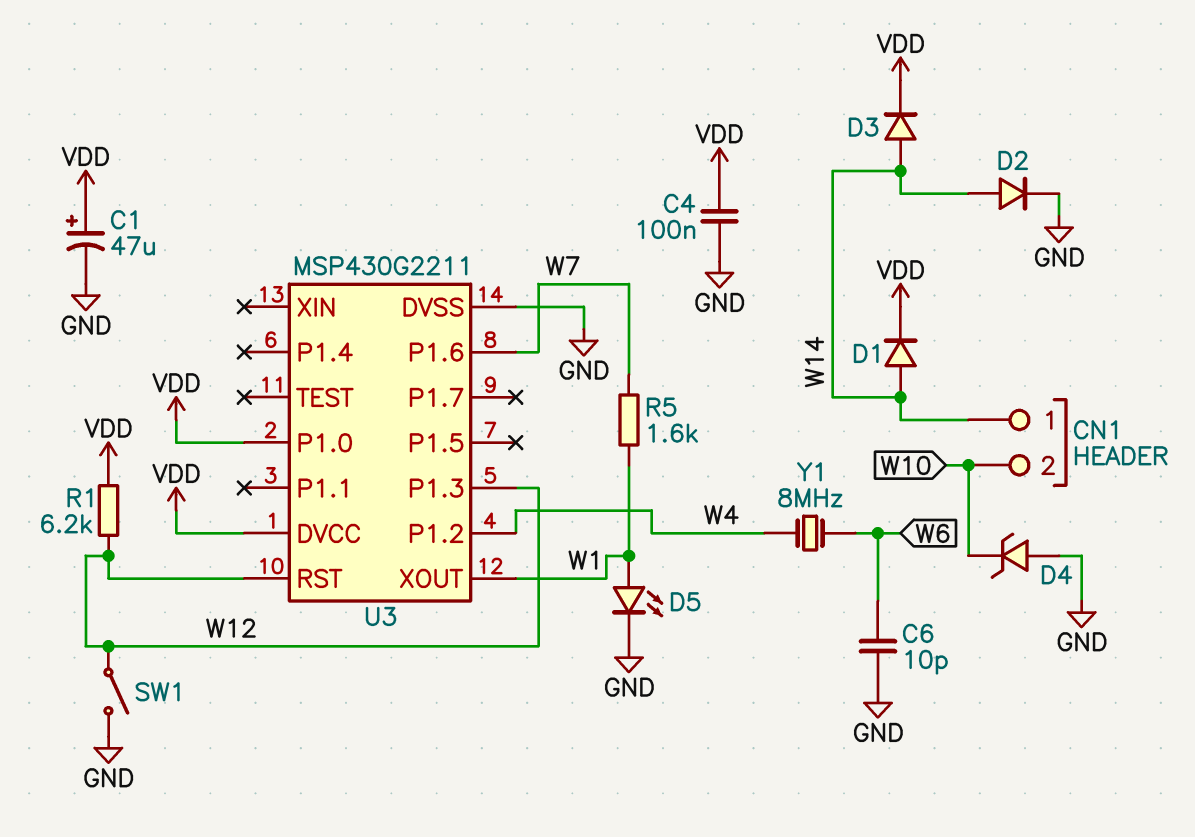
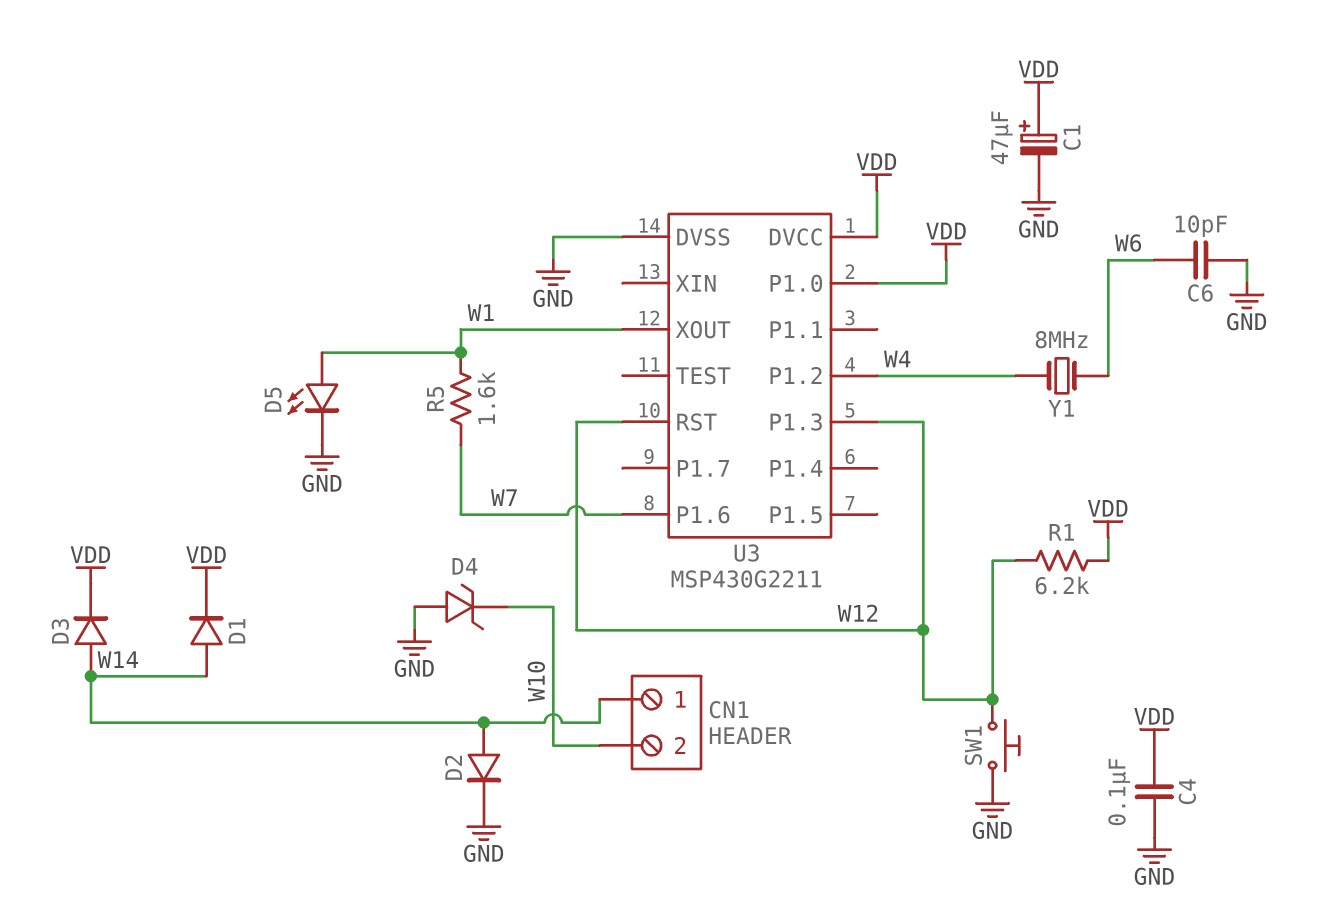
SW1: switch (GND, W12) -> button (GND, W12)

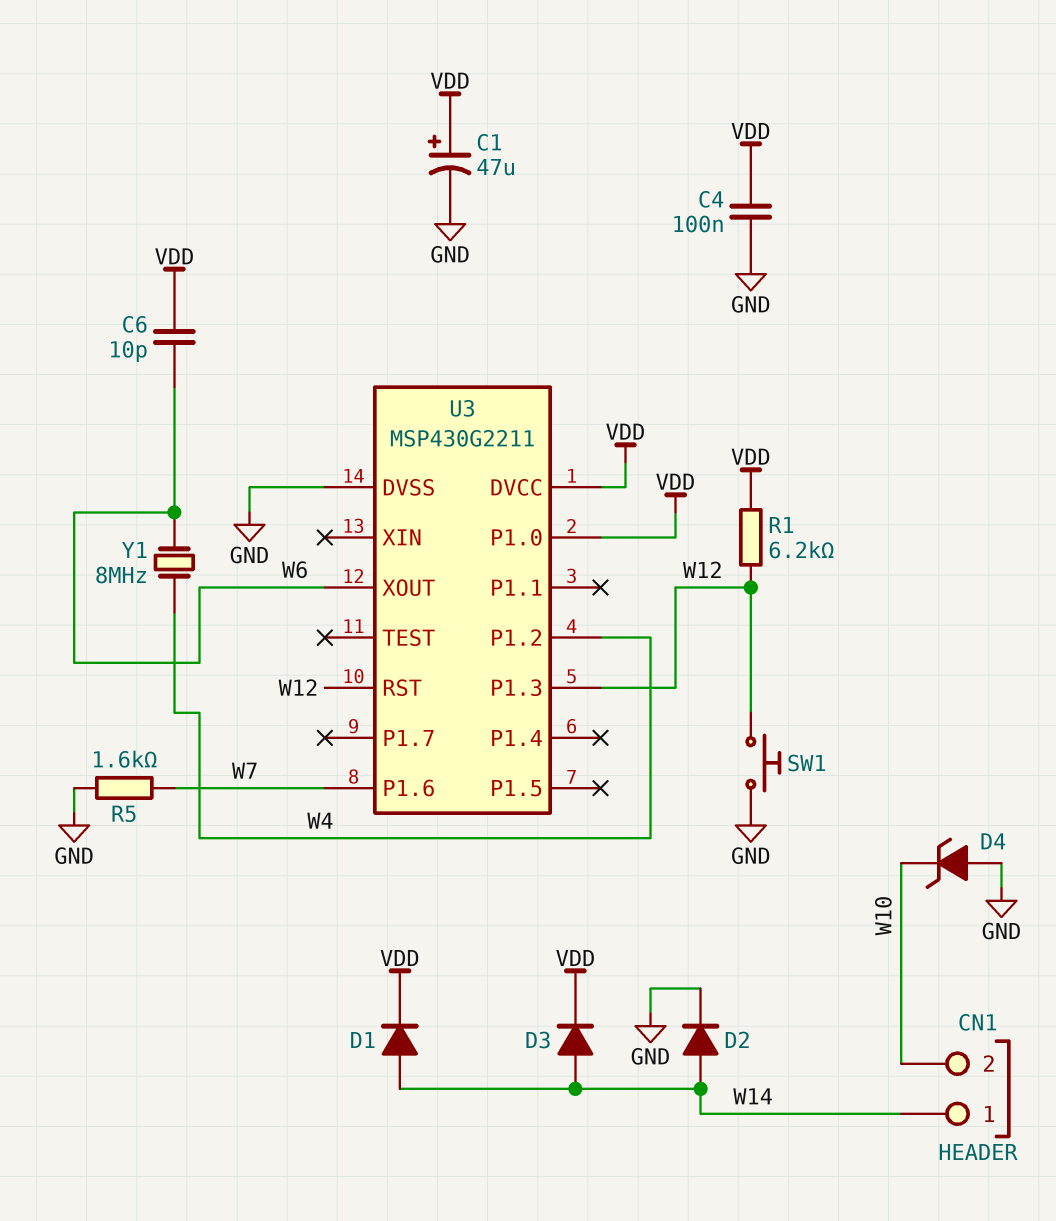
C6: 10pF (GND, W6) -> 10pF (VDD, W6)
D5: LED (A W1, K GND) -> none
R5: 1.6k (W1, W7) -> 1.6k (GND, W7)
U3 pin XOUT: W1 -> W6

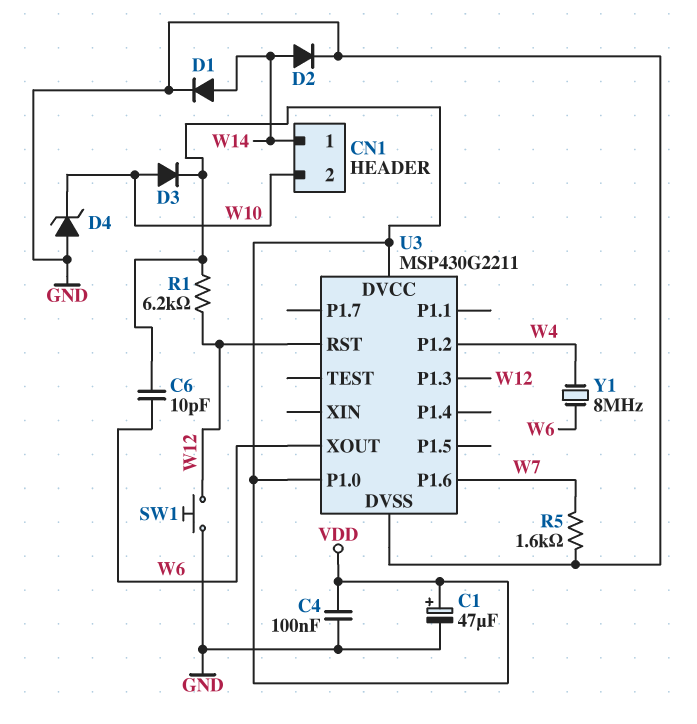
D1: diode (A W14, K VDD) -> diode (A W14, K GND)
D3: diode (A W14, K VDD) -> diode (A W10, K VDD)

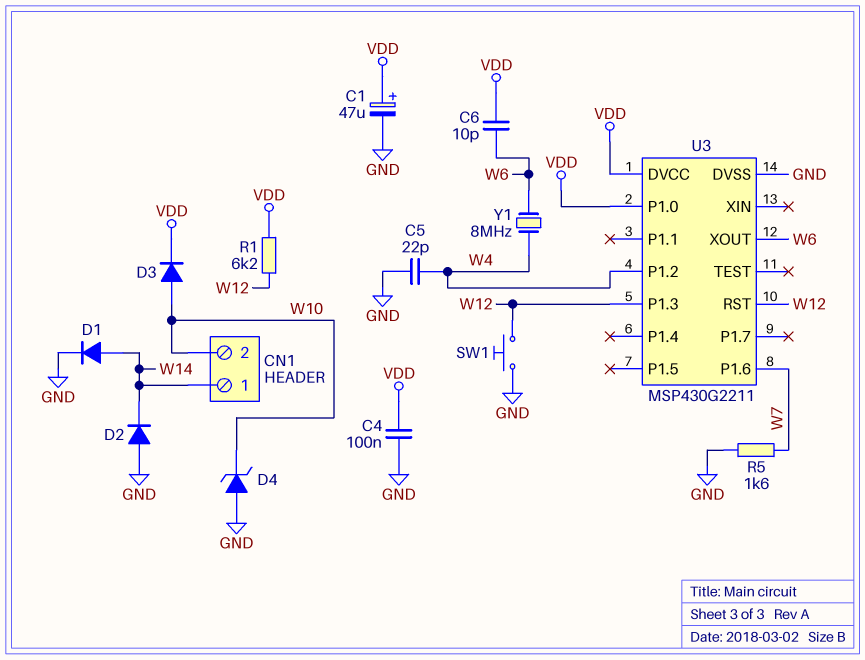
C5: none -> 22pF (GND, W4)
D2: diode (A W14, K GND) -> diode (A GND, K W14)

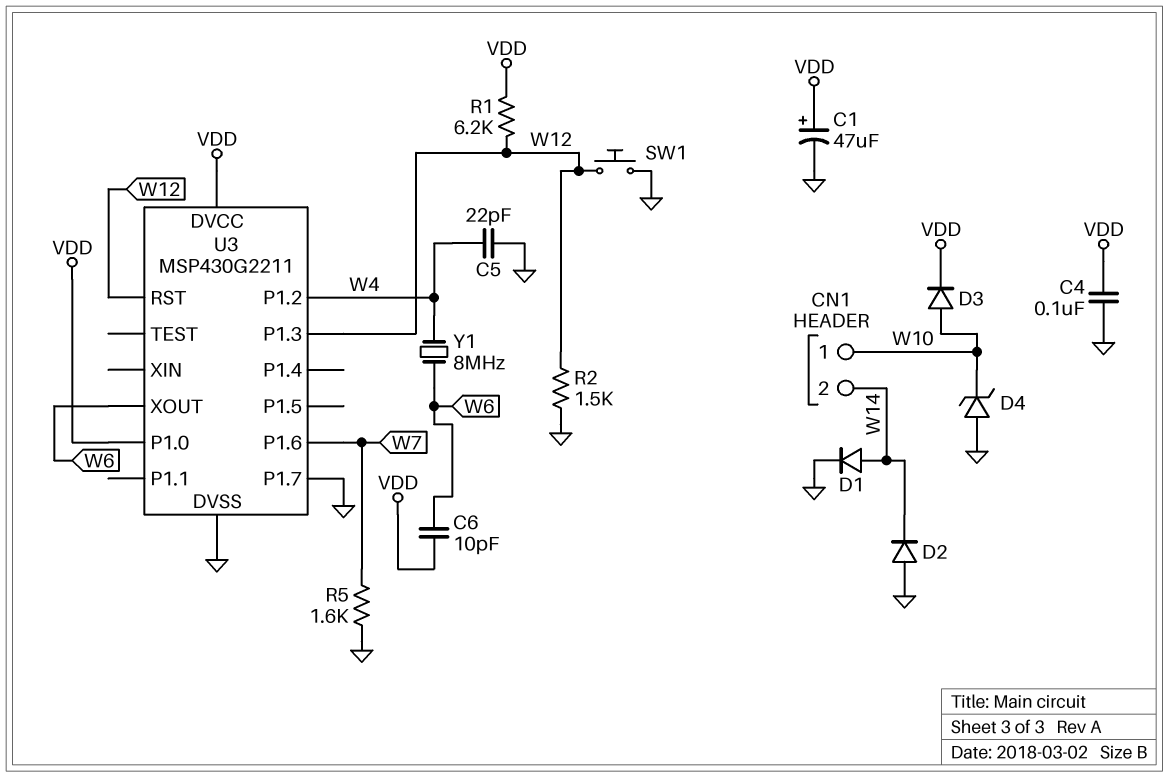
CN1 pin 1: W14 -> W10
CN1 pin 2: W10 -> W14
R2: none -> 1.5k (GND, W12)
U3 pin P1.7: none -> GND

